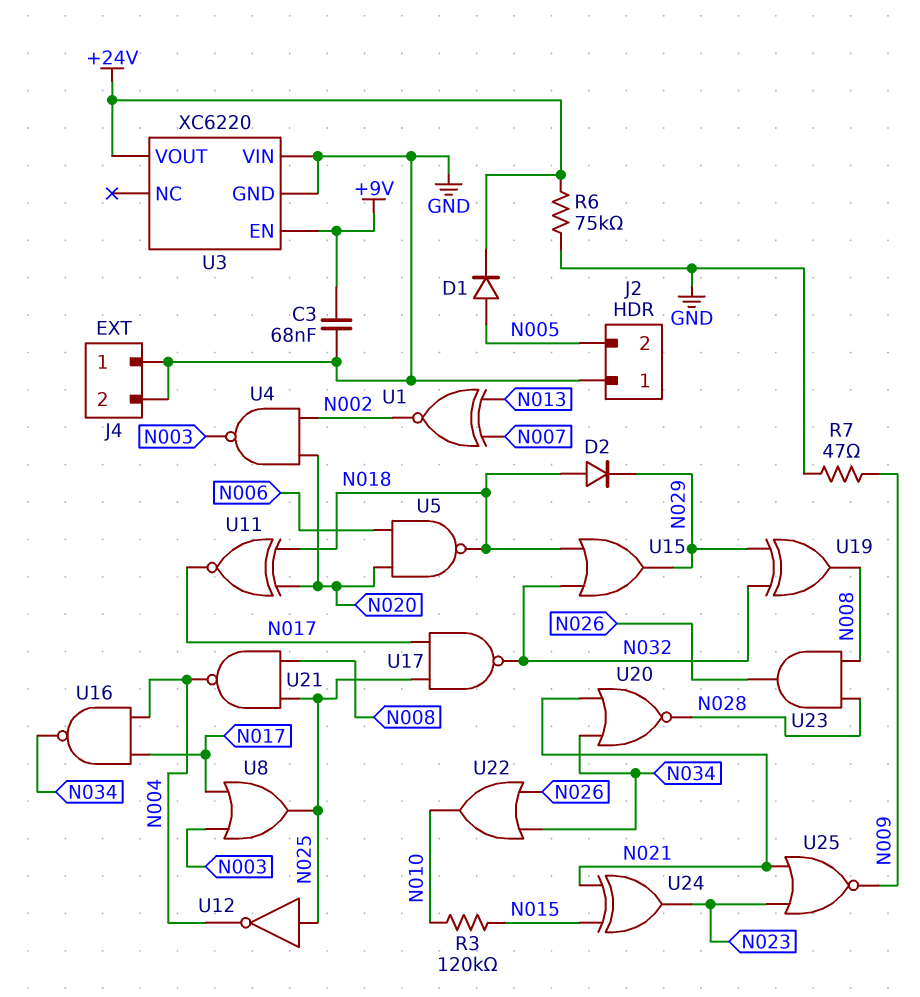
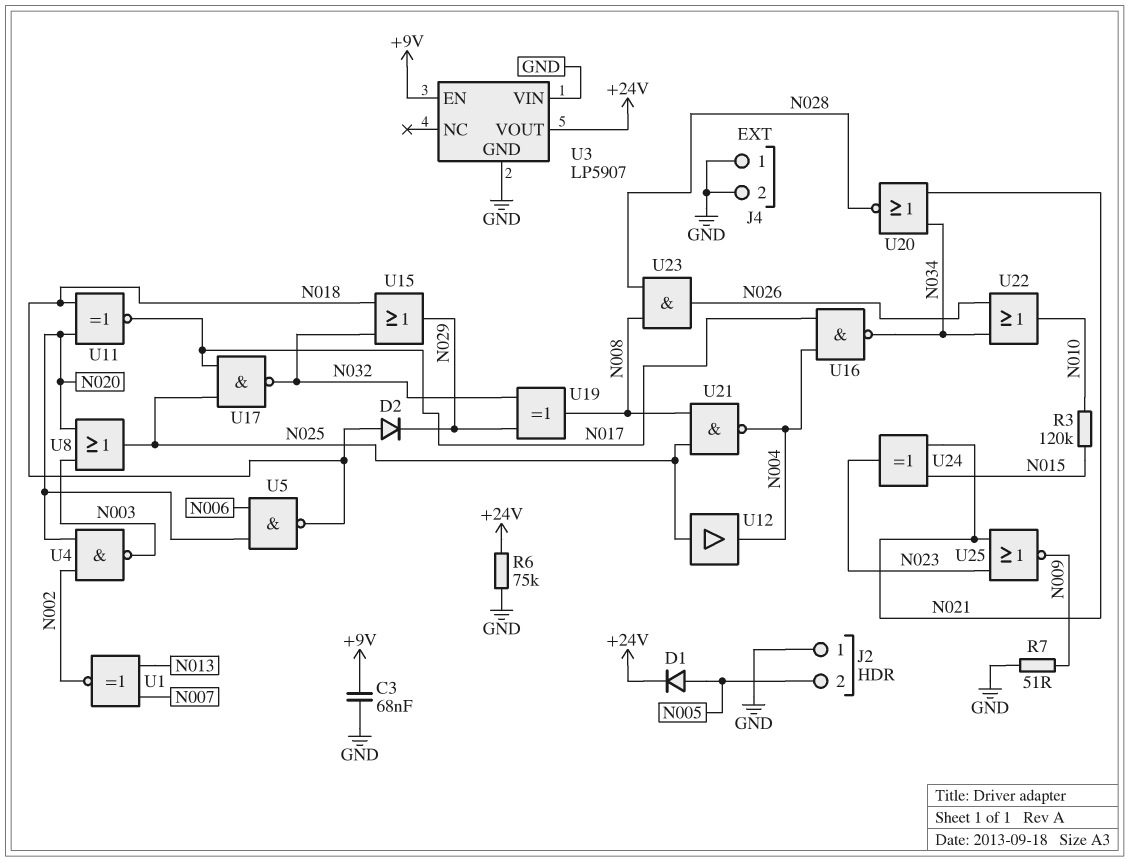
R7: 47 (GND, N009) -> 51 (GND, N009)
U3: XC6220 -> LP5907
U8: OR (in N003, in N017, out N025) -> OR (in N003, in N020, out N025)
U12: NOT (in N025, out N004) -> buffer (in N025, out N004)

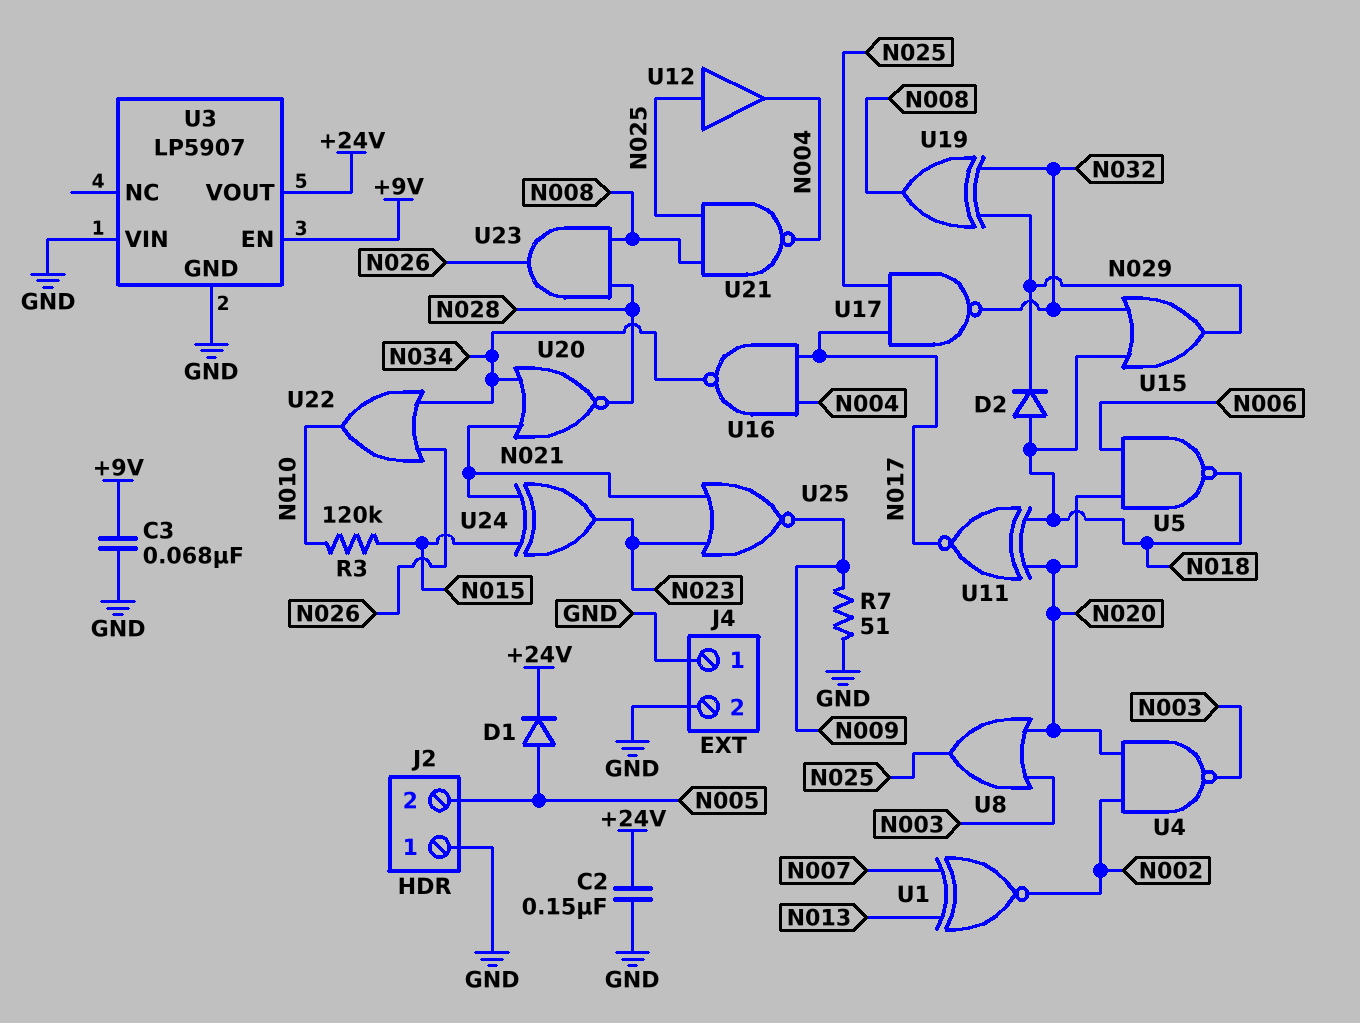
C2: none -> 150nF (+24V, GND)
R6: 75k (+24V, GND) -> none

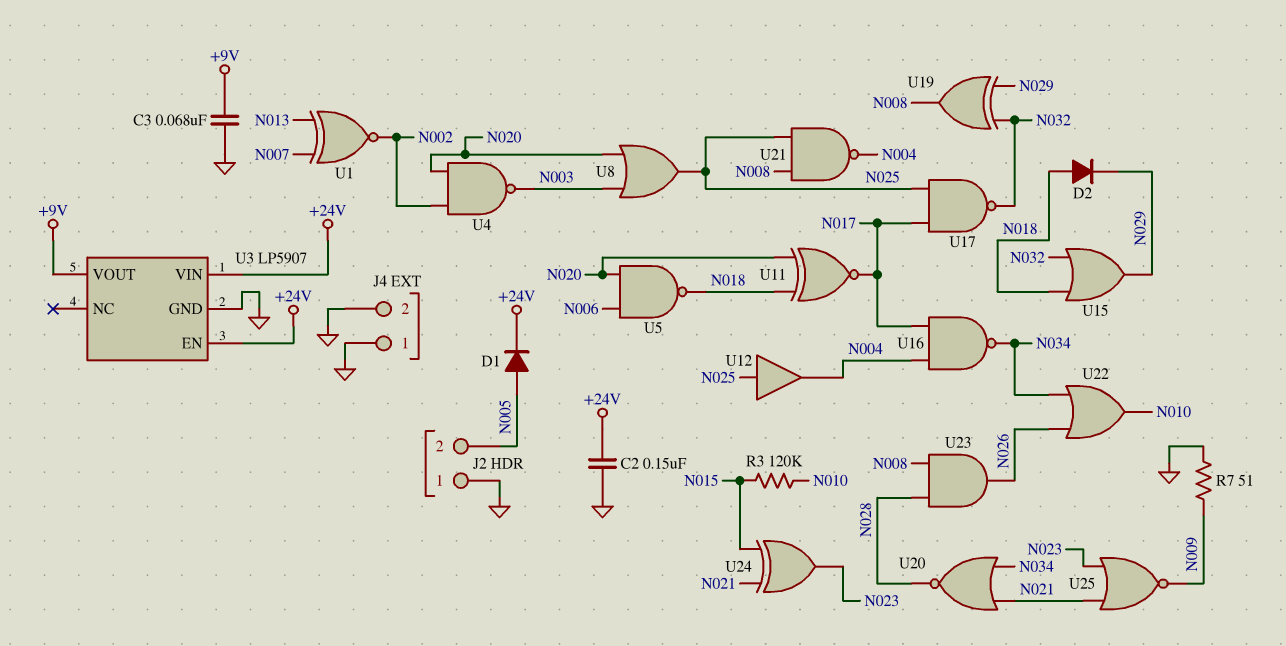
U3 pin EN: +9V -> +24V
U3 pin VIN: GND -> +24V
U3 pin VOUT: +24V -> +9V

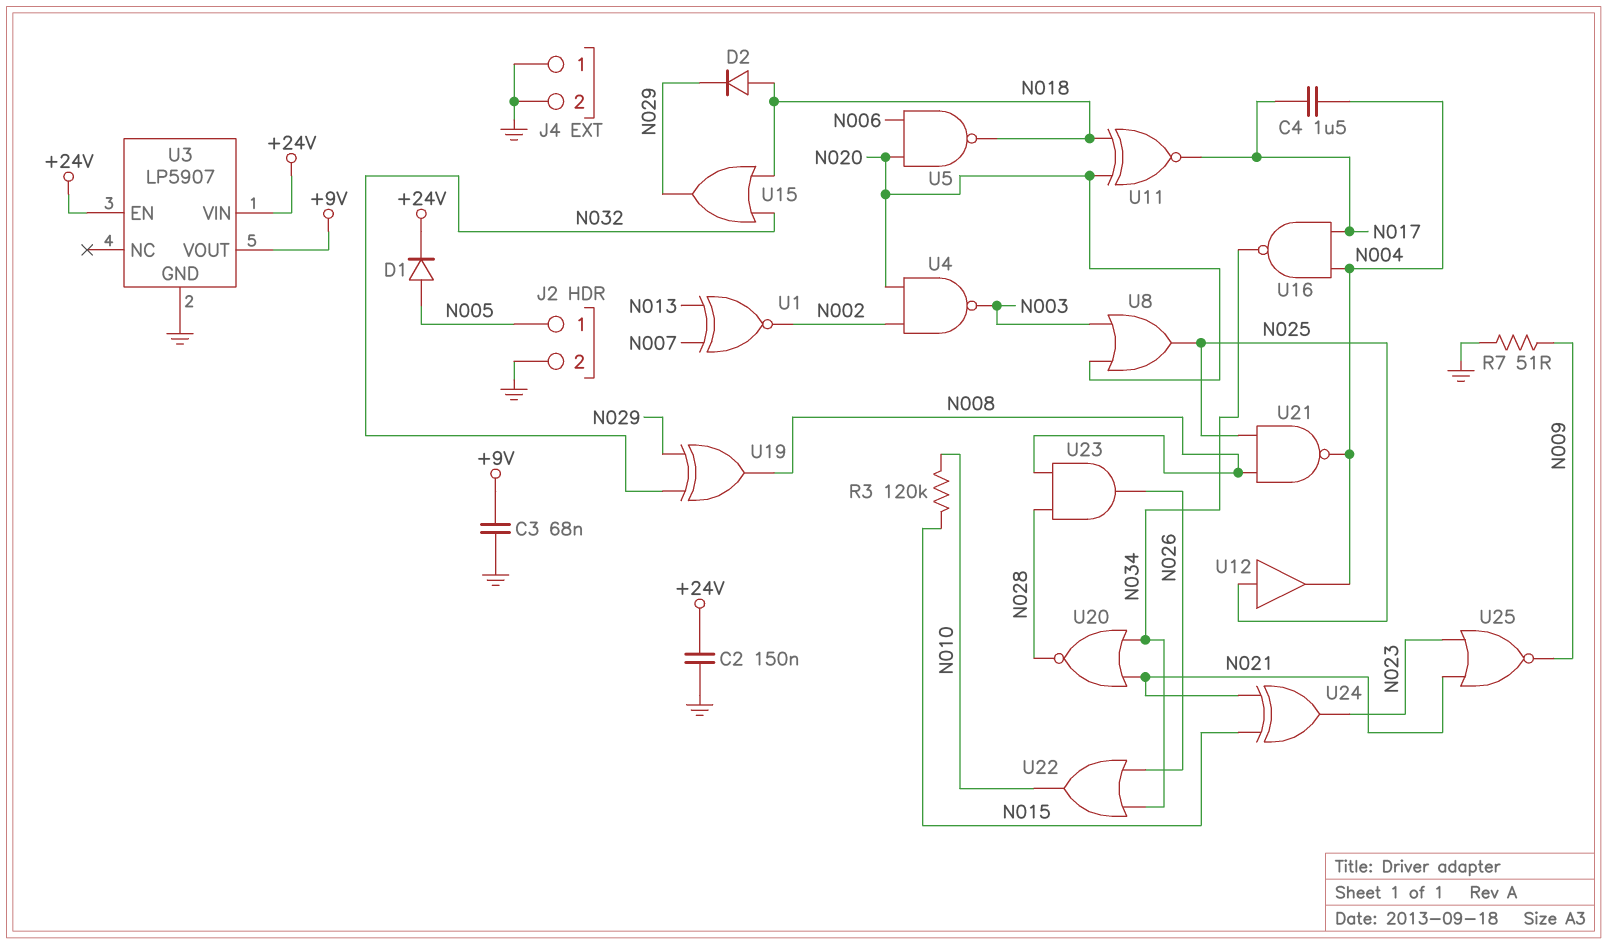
C4: none -> 1.5uF (N004, N017)
J2 pin 1: GND -> N005
J2 pin 2: N005 -> GND
U17: NAND (in N017, in N025, out N032) -> none

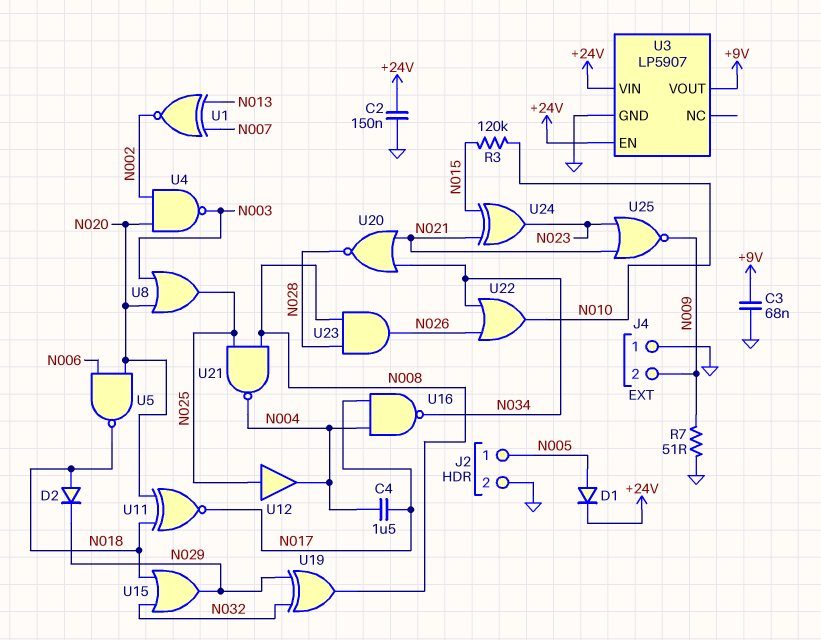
J4 pin 2: GND -> N009

